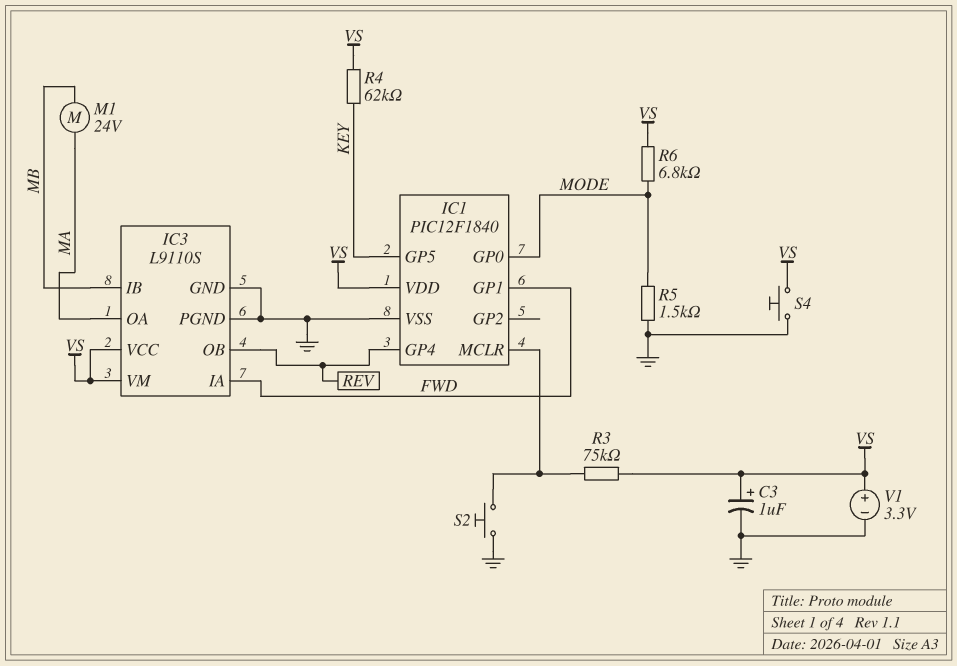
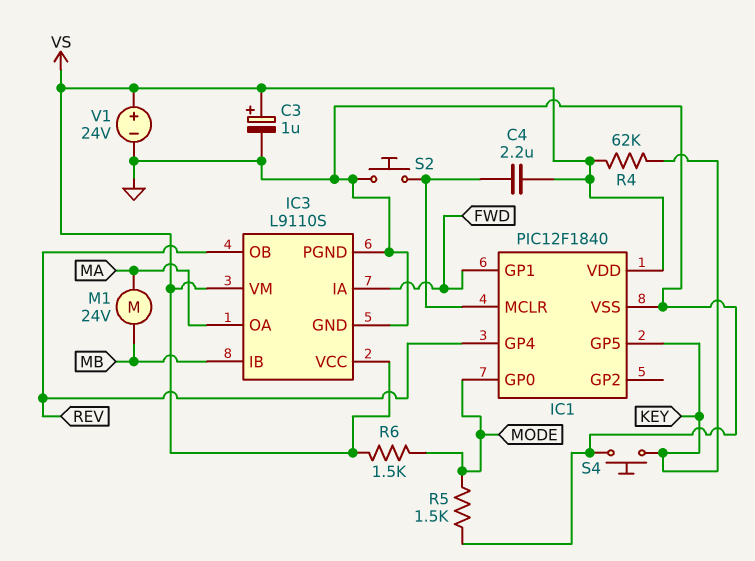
C4: none -> 2.2uF (IC1/MCLR, VS)
R3: 75k (IC1/MCLR, VS) -> none
R6: 6.8k (MODE, VS) -> 1.5k (MODE, VS)
S4: button (GND, VS) -> button (GND, KEY)
V1: 3.3V (plus VS, minus GND) -> 24V (plus VS, minus GND)

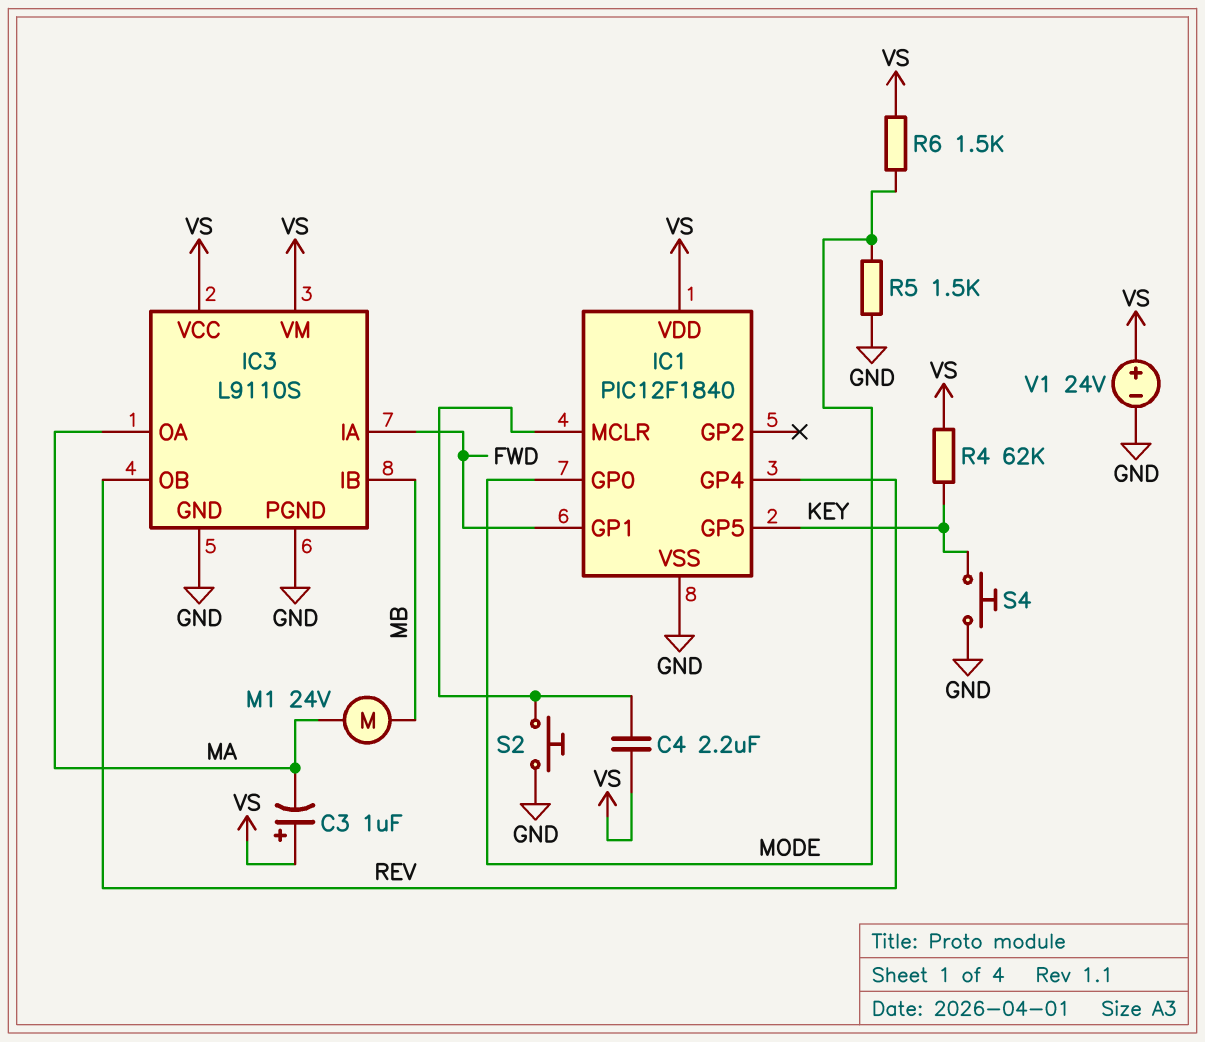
C3: 1uF (plus VS, minus GND) -> 1uF (plus VS, minus MA)

